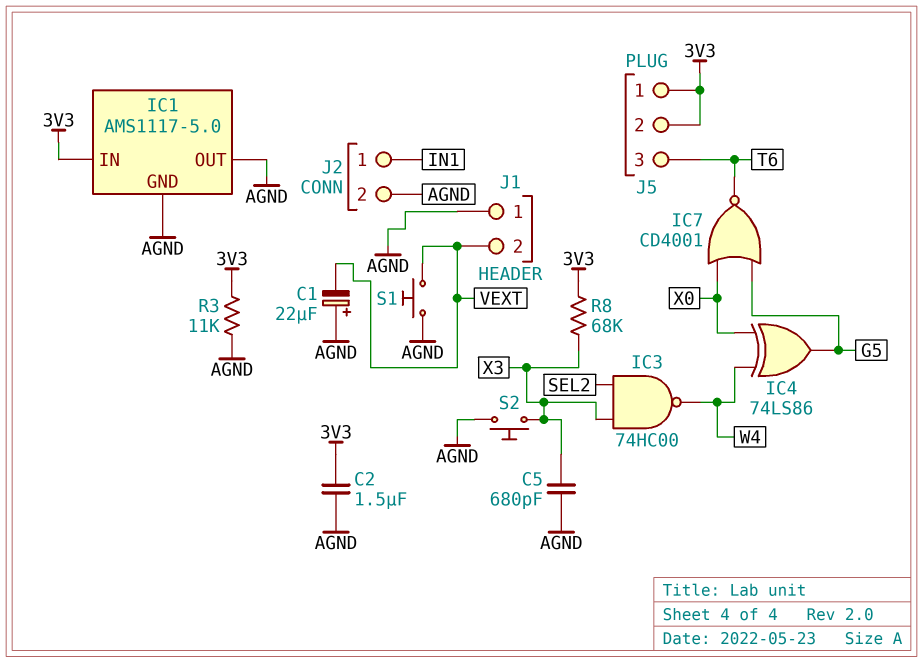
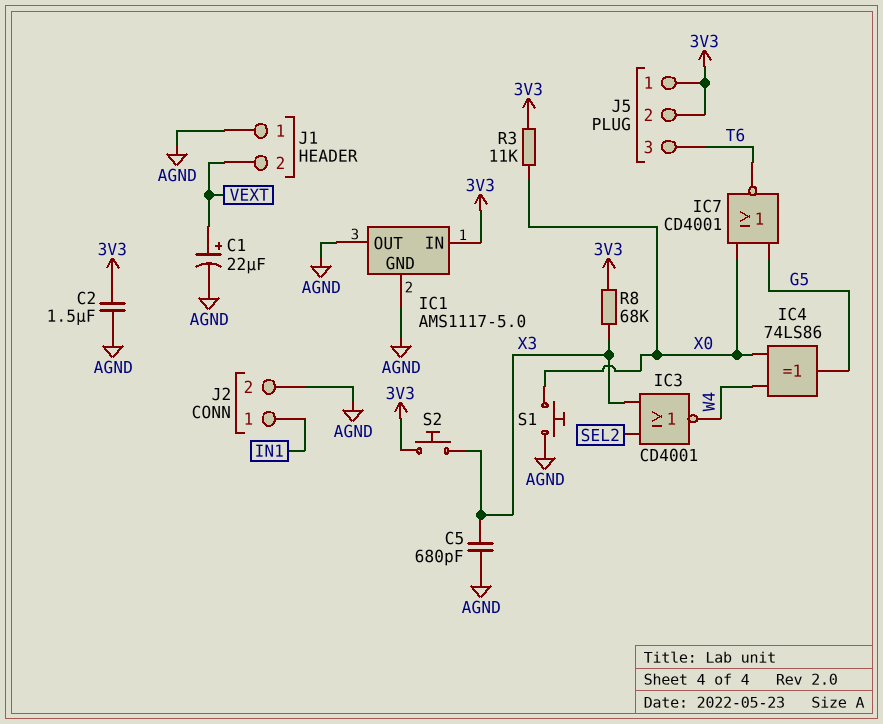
C1: 22uF (plus AGND, minus VEXT) -> 22uF (plus VEXT, minus AGND)
IC3: NAND 74HC00 (in SEL2, in X3, out W4) -> NOR CD4001 (in SEL2, in X3, out W4)
R3: 11k (3V3, AGND) -> 11k (3V3, X0)
S1: button (AGND, VEXT) -> button (AGND, X0)
S2: button (AGND, X3) -> button (3V3, X3)

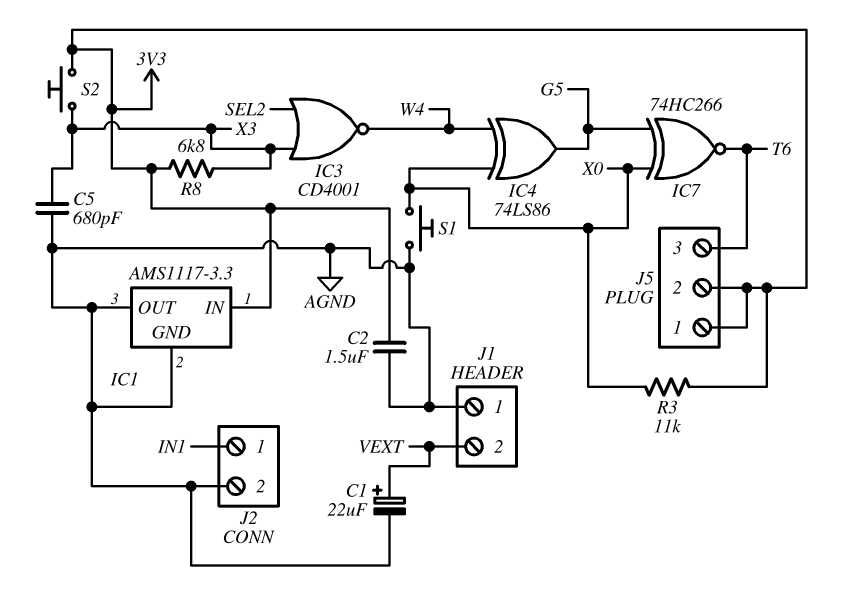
IC1: AMS1117-5.0 -> AMS1117-3.3
IC7: NOR CD4001 (in G5, in X0, out T6) -> XNOR 74HC266 (in G5, in X0, out T6)
R8: 68k (3V3, X3) -> 6.8k (3V3, X3)

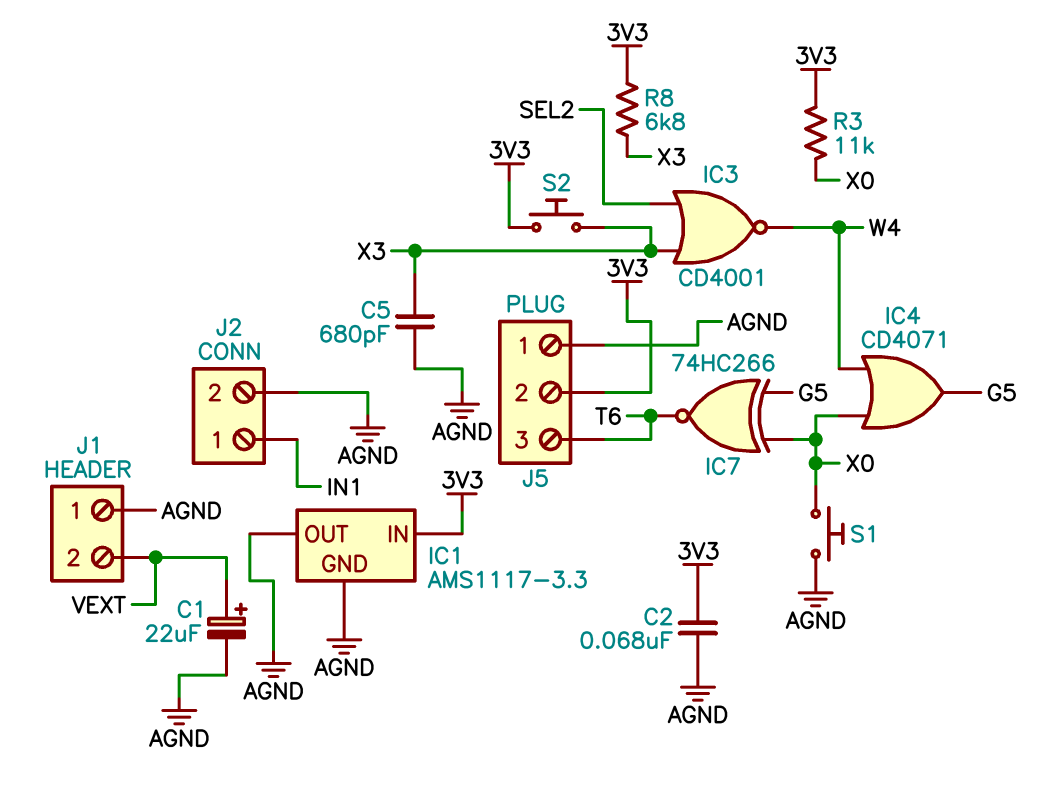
C2: 1.5uF (3V3, AGND) -> 68nF (3V3, AGND)
IC4: XOR 74LS86 (in W4, in X0, out G5) -> OR CD4071 (in W4, in X0, out G5)
J5 pin 1: 3V3 -> AGND

